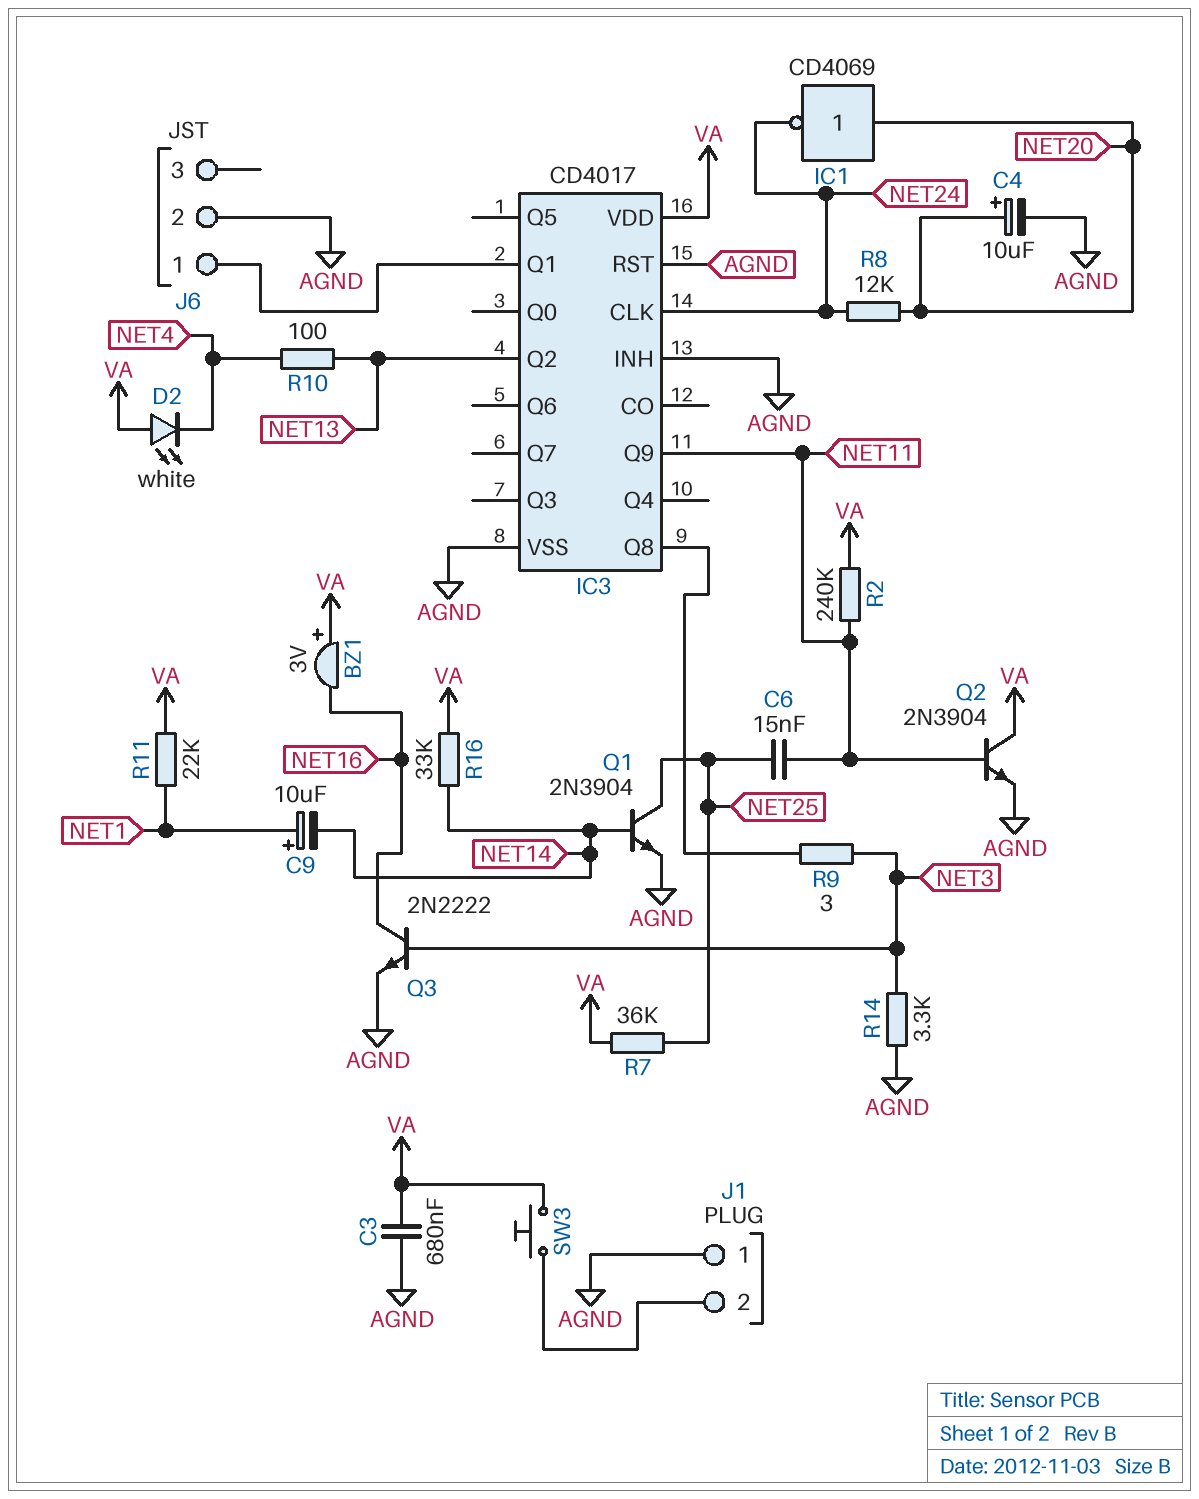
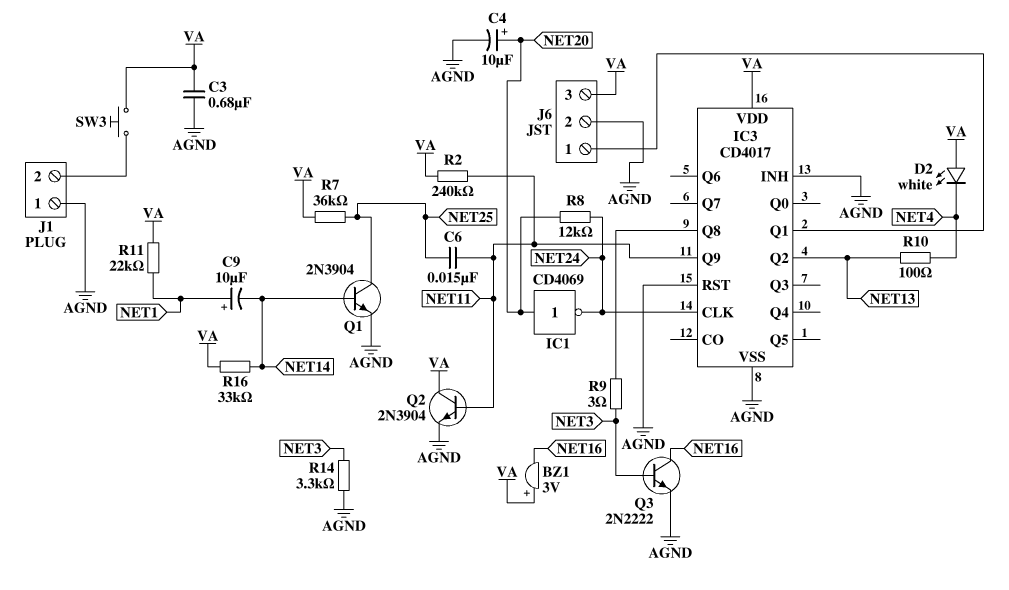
J6 pin 3: none -> VA

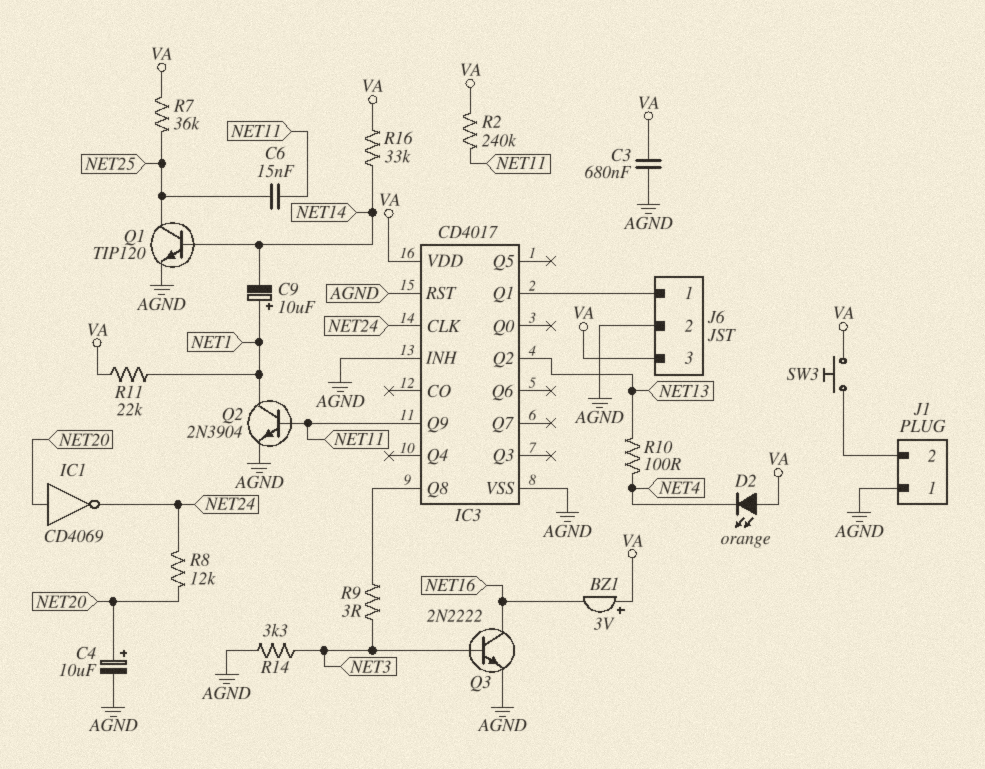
D2: LED white (A VA, K NET4) -> LED orange (A VA, K NET4)
Q1: NPN 2N3904 (B NET14, C NET25, E AGND) -> NPN TIP120 (B NET14, C NET25, E AGND)
Q2: NPN 2N3904 (B NET11, C VA, E AGND) -> NPN 2N3904 (B NET11, C NET1, E AGND)

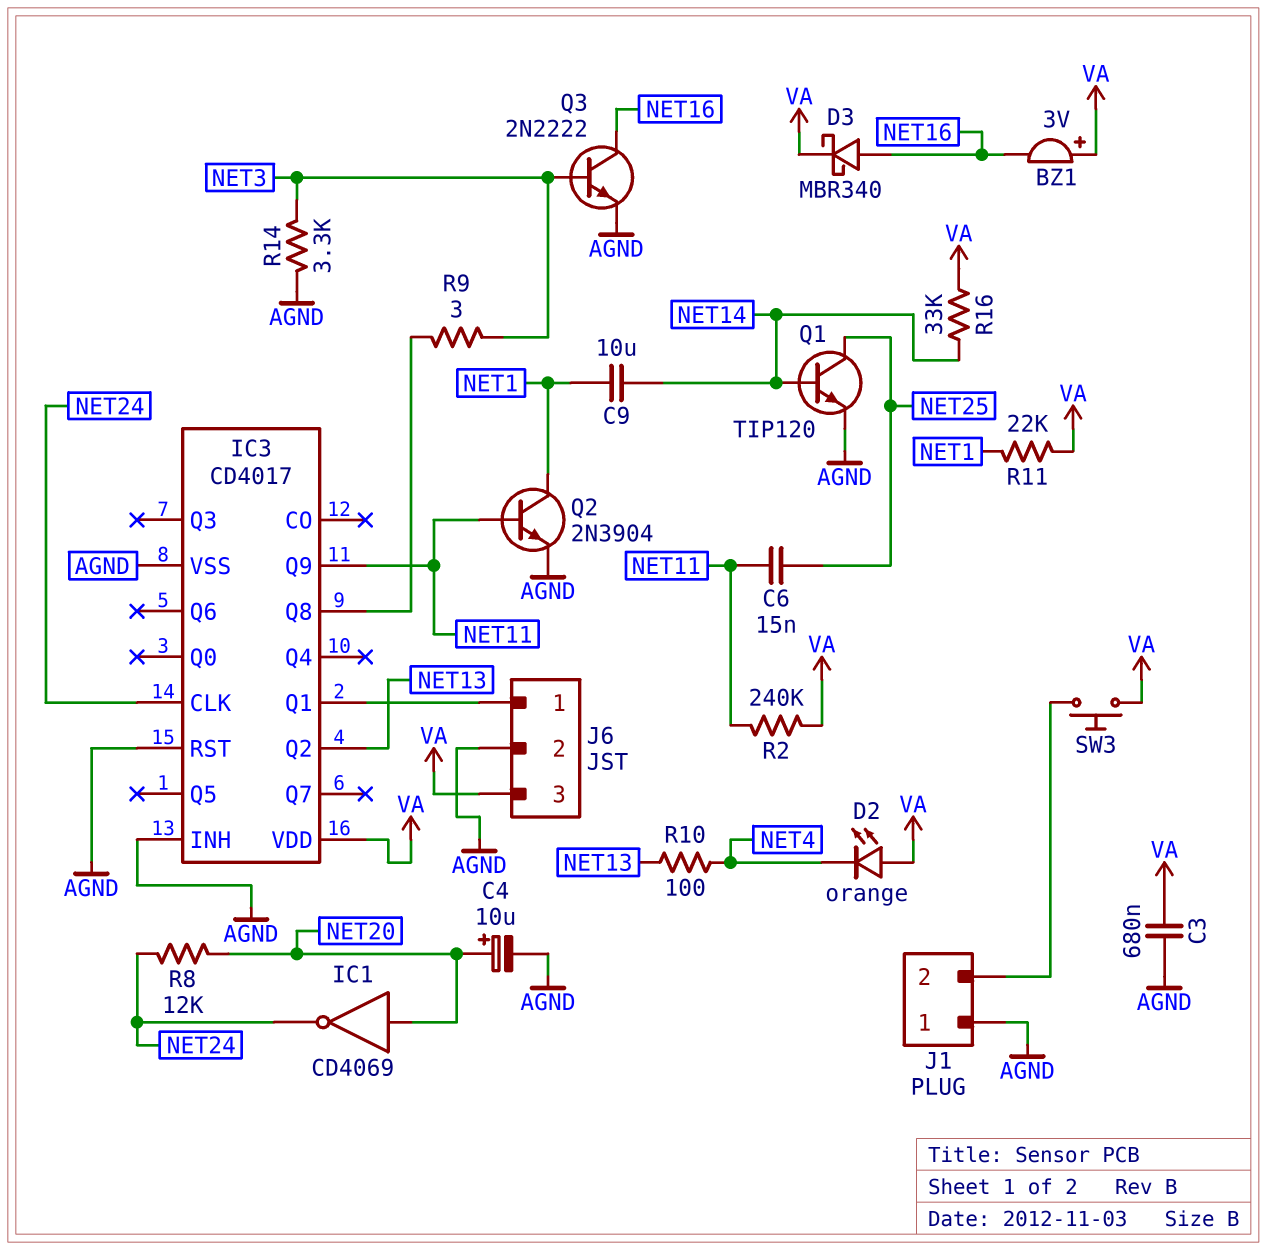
C9: 10uF (plus NET1, minus NET14) -> 10uF (NET1, NET14)
D3: none -> schottky MBR340 (A NET16, K VA)
R7: 36k (NET25, VA) -> none

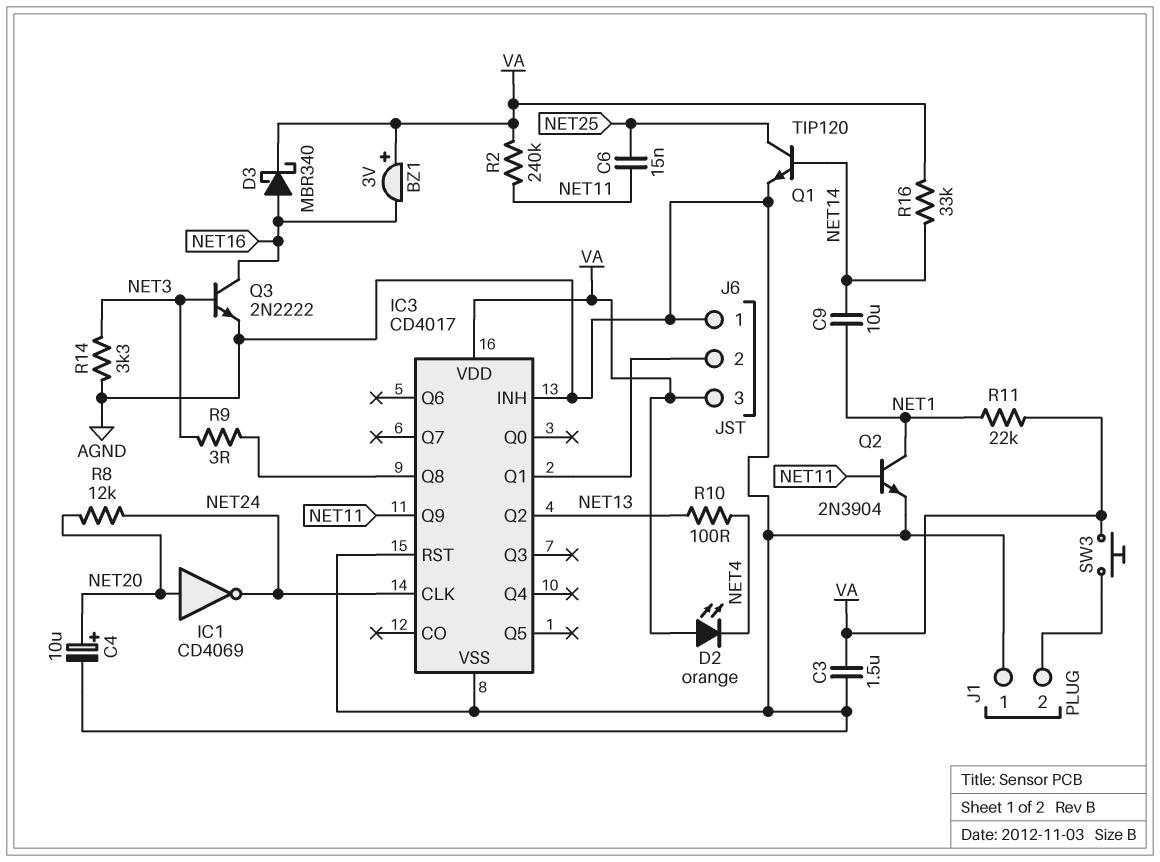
C3: 680nF (AGND, VA) -> 1.5uF (AGND, VA)
J6 pin 1: IC3/Q1 -> AGND
J6 pin 2: AGND -> IC3/Q1

